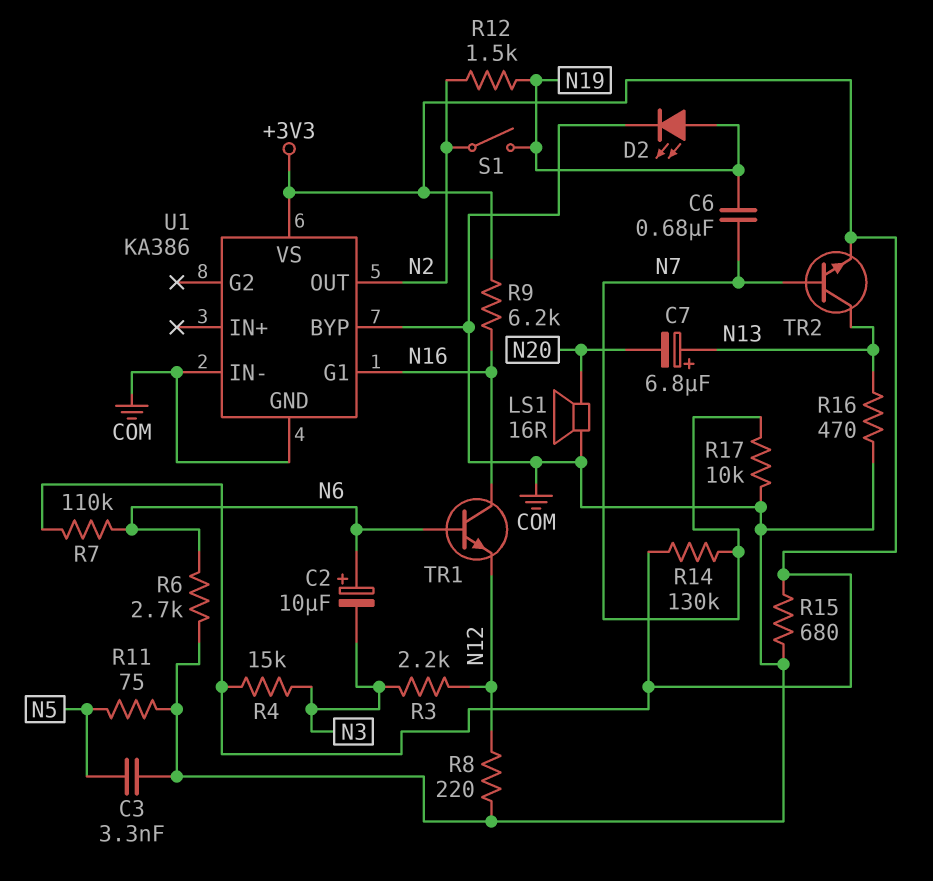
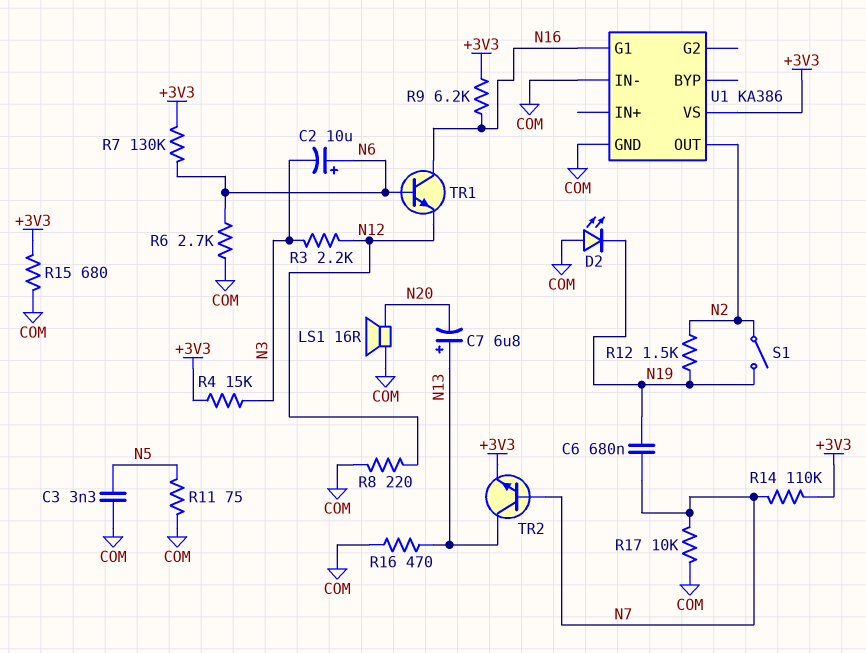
D2: LED (A N19, K COM) -> LED (A COM, K N19)
R7: 110k (+3V3, N6) -> 130k (+3V3, N6)
R14: 130k (+3V3, N7) -> 110k (+3V3, N7)
U1 pin BYP: COM -> none

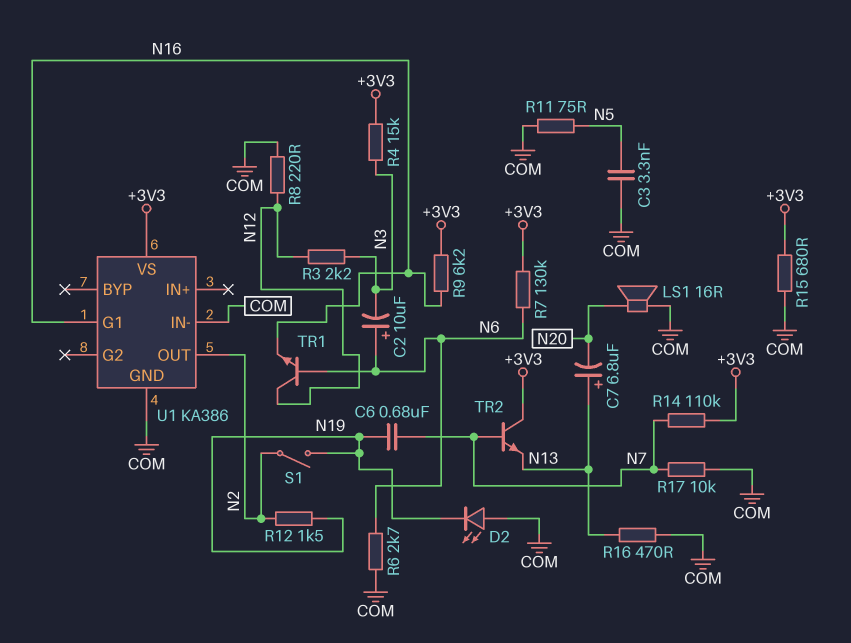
TR1: NPN (B N6, C N16, E N12) -> NPN (B N6, C N12, E N16)
TR2: NPN (B N7, C N13, E +3V3) -> NPN (B N7, C +3V3, E N13)

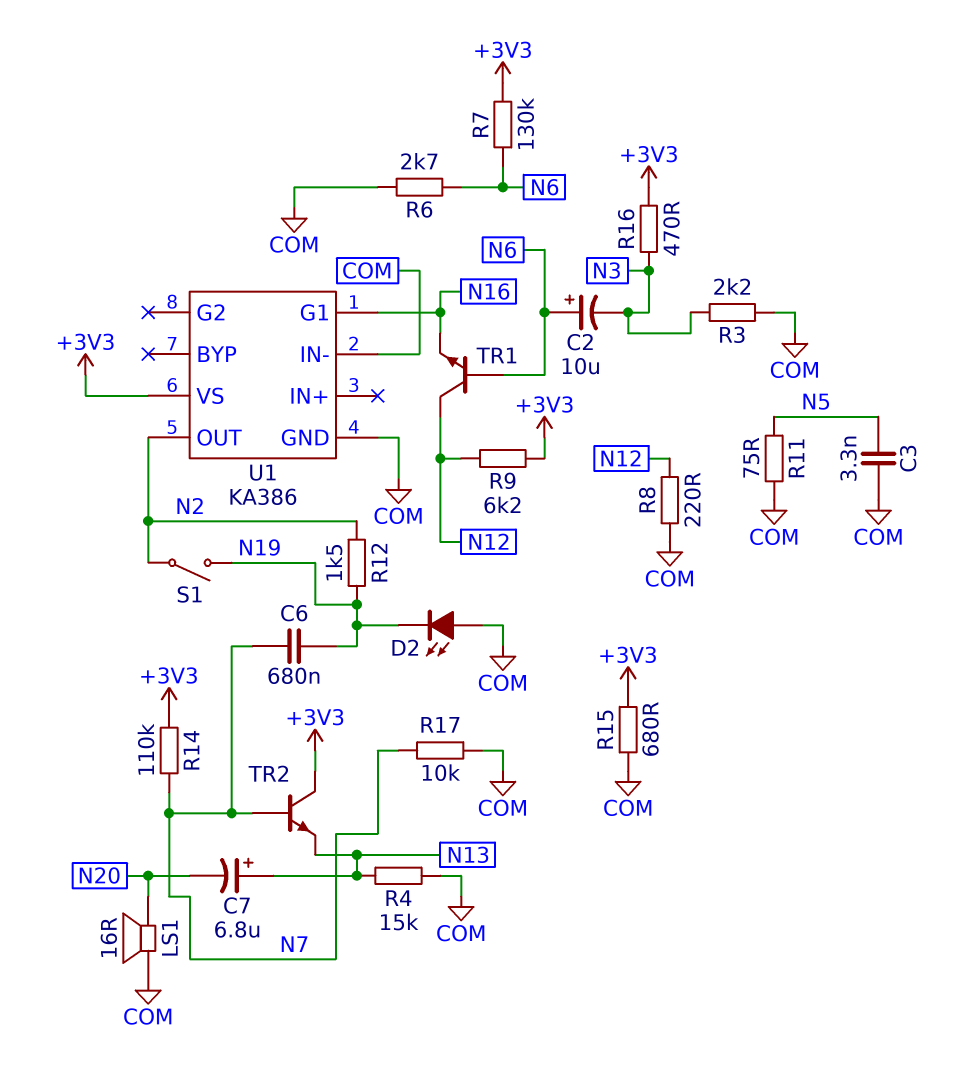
R3: 2.2k (N3, N12) -> 2.2k (COM, N3)
R4: 15k (+3V3, N3) -> 15k (COM, N13)
R9: 6.2k (+3V3, N16) -> 6.2k (+3V3, N12)
R16: 470 (COM, N13) -> 470 (+3V3, N3)

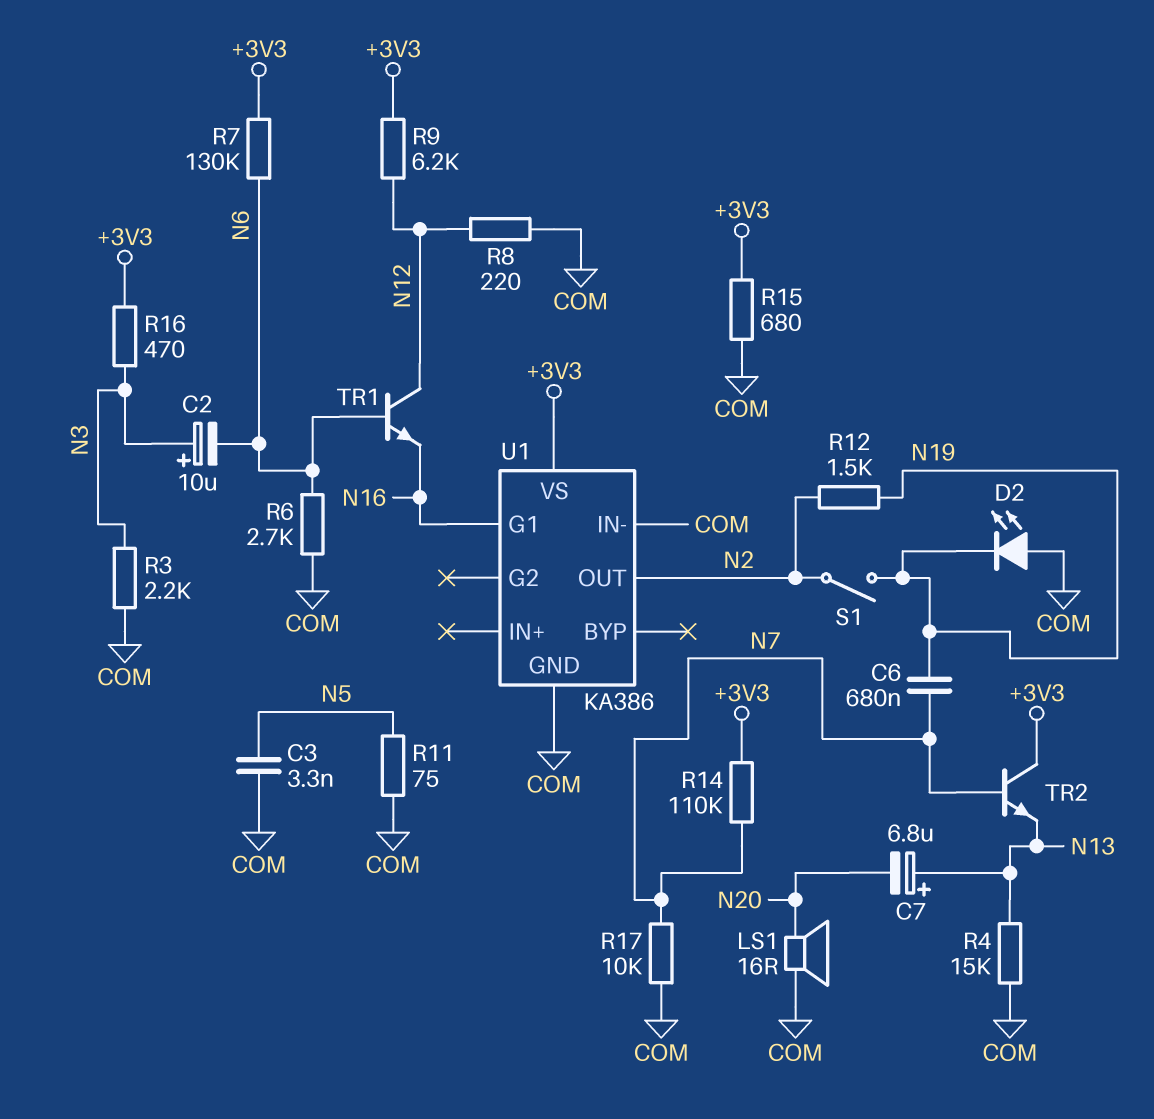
C2: 10uF (plus N6, minus N3) -> 10uF (plus N3, minus N6)

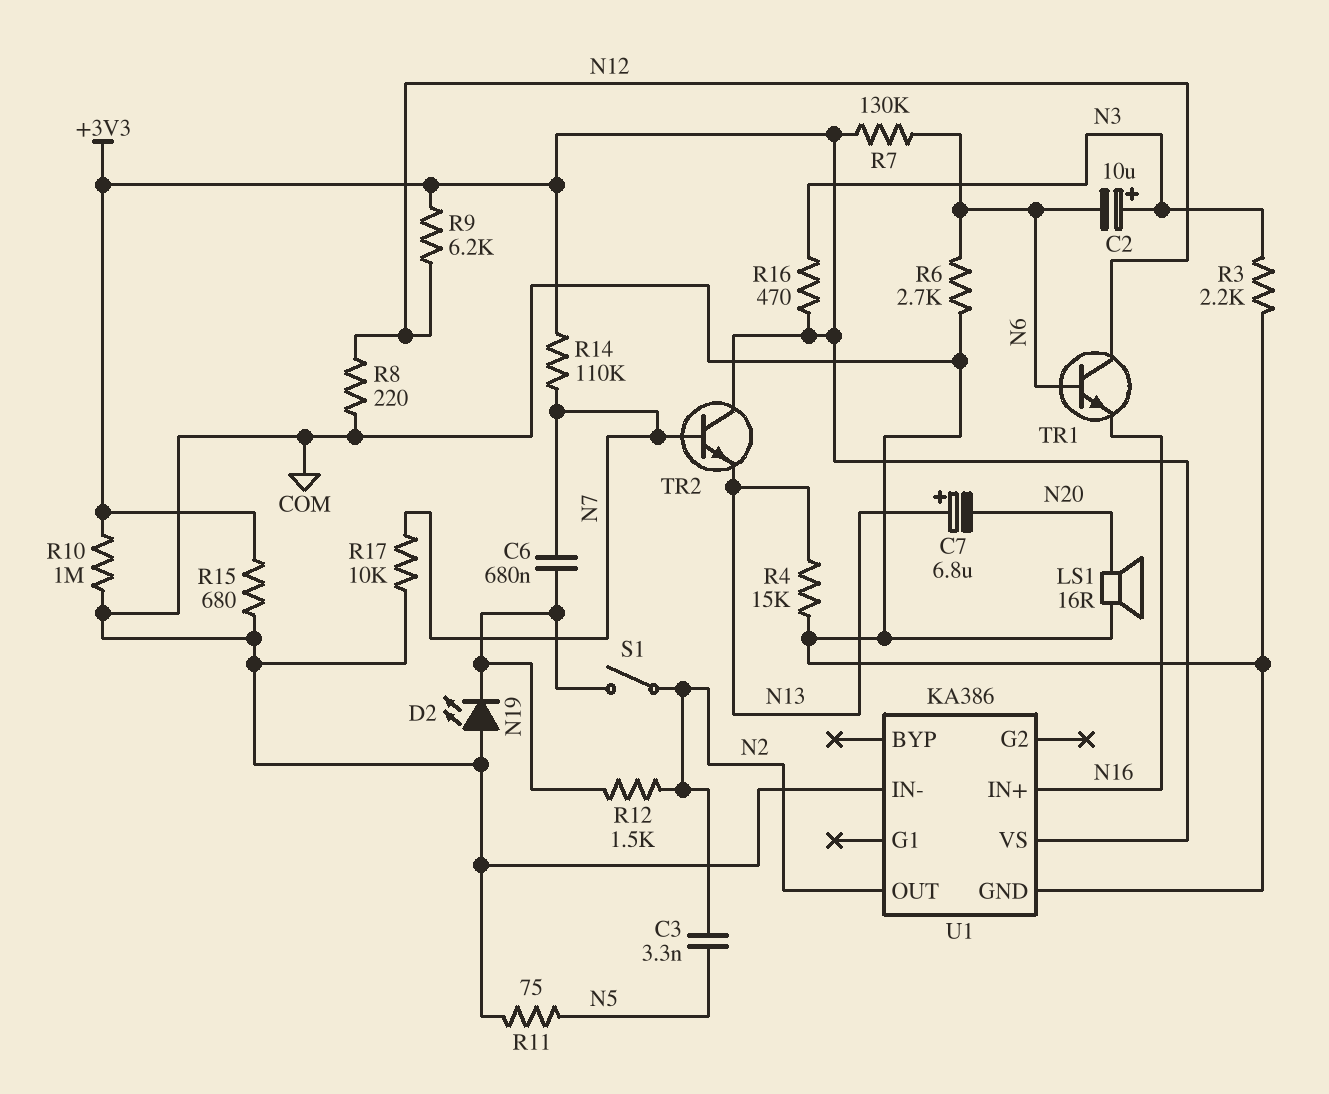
C3: 3.3nF (COM, N5) -> 3.3nF (N2, N5)
R10: none -> 1M (+3V3, COM)
U1 pin G1: N16 -> none
U1 pin IN+: none -> N16

